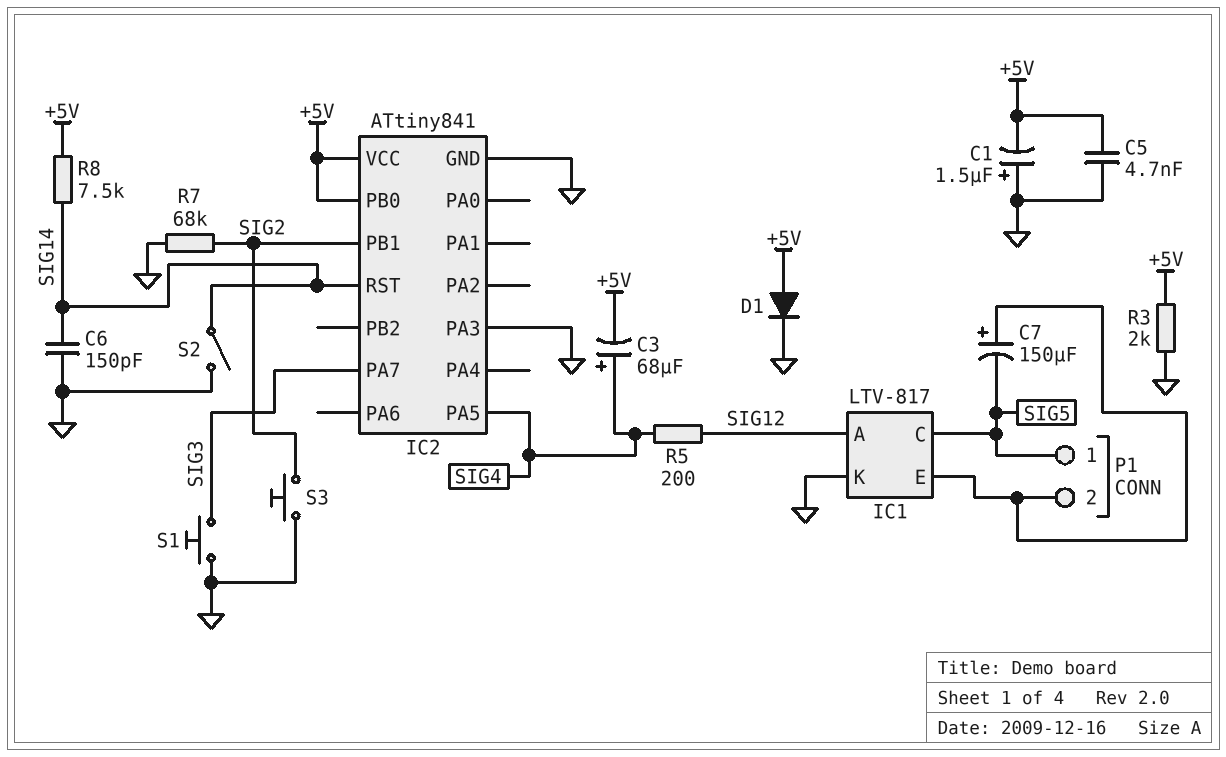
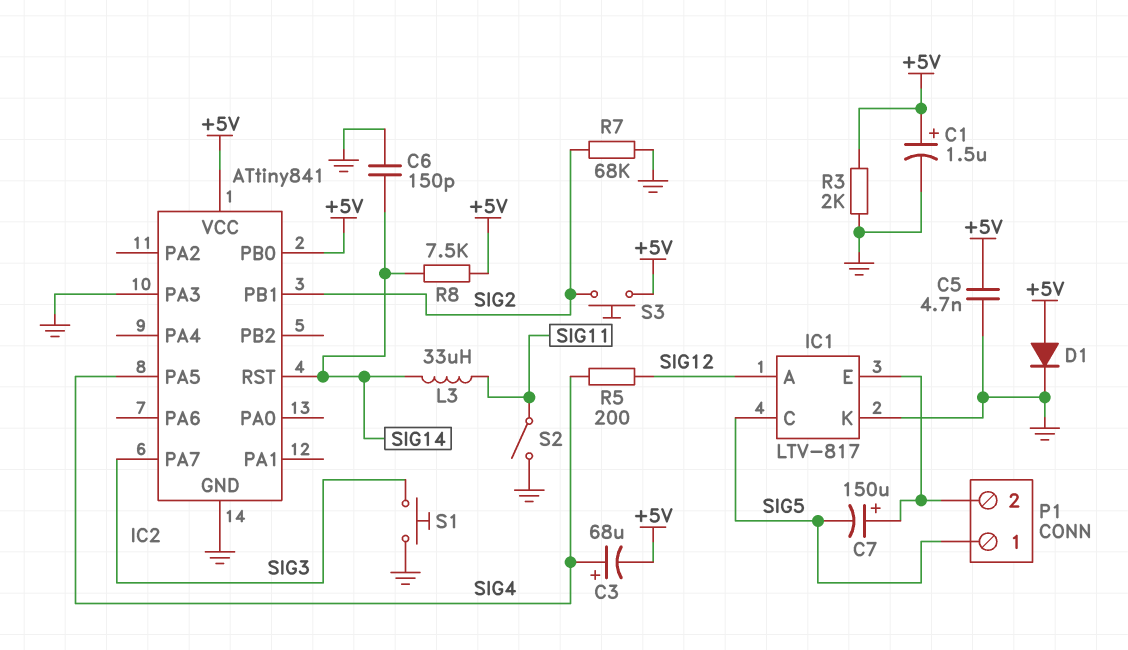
C1: 1.5uF (plus GND, minus +5V) -> 1.5uF (plus +5V, minus GND)
L3: none -> 33uH (SIG11, SIG14)
S2: switch (GND, SIG14) -> switch (GND, SIG11)
S3: button (GND, SIG2) -> button (+5V, SIG2)

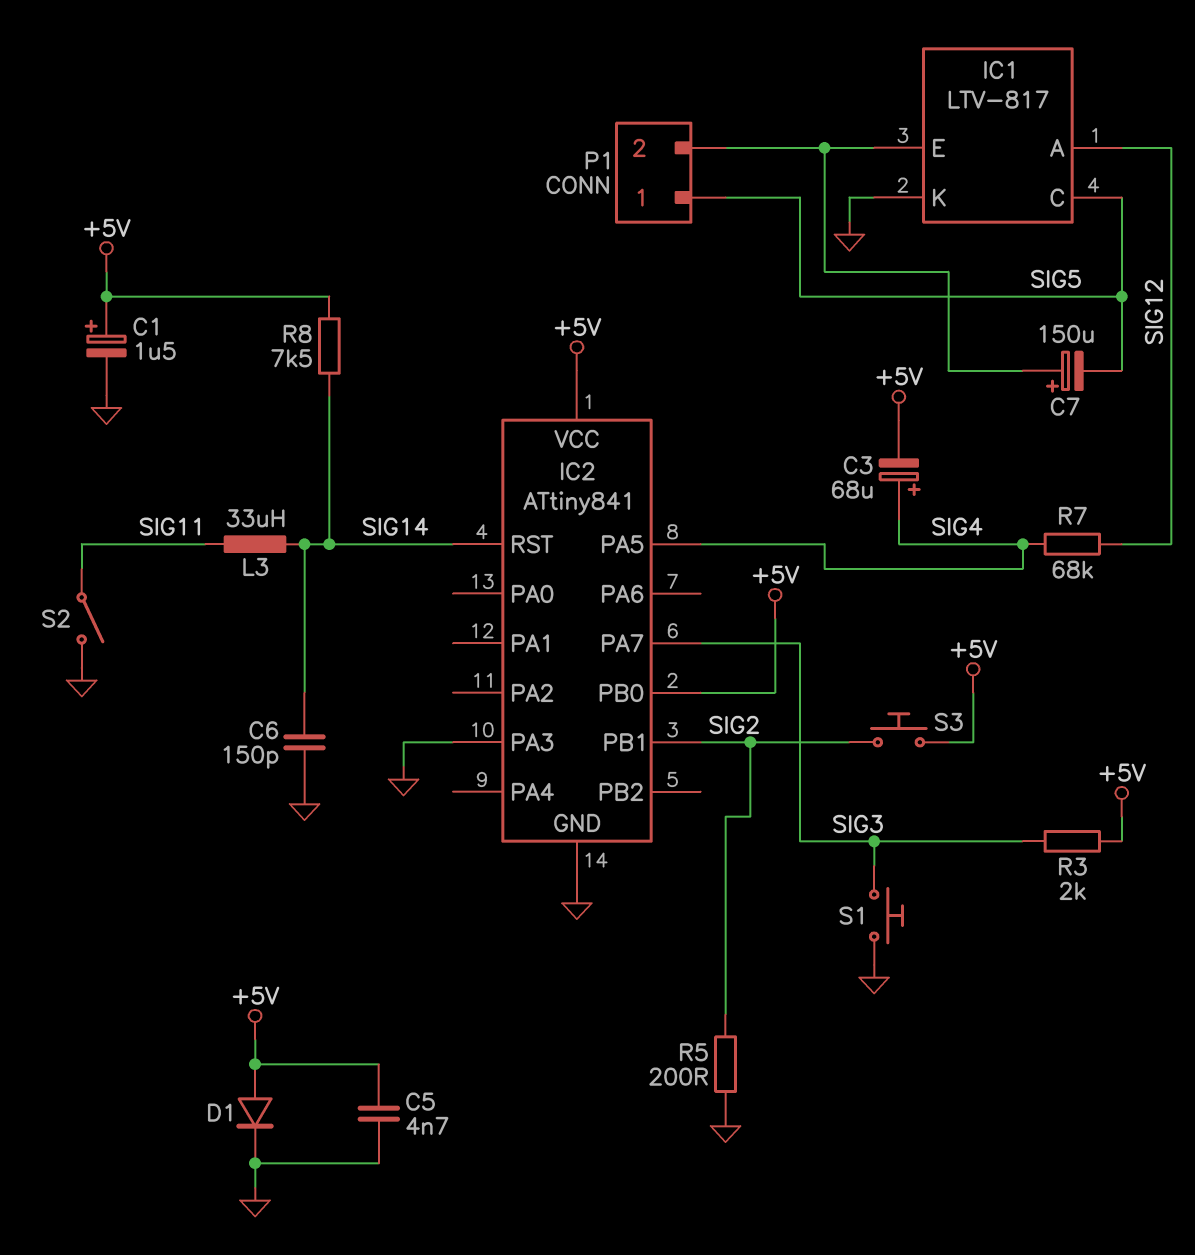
R3: 2k (+5V, GND) -> 2k (+5V, SIG3)
R5: 200 (SIG4, SIG12) -> 200 (GND, SIG2)
R7: 68k (GND, SIG2) -> 68k (SIG4, SIG12)

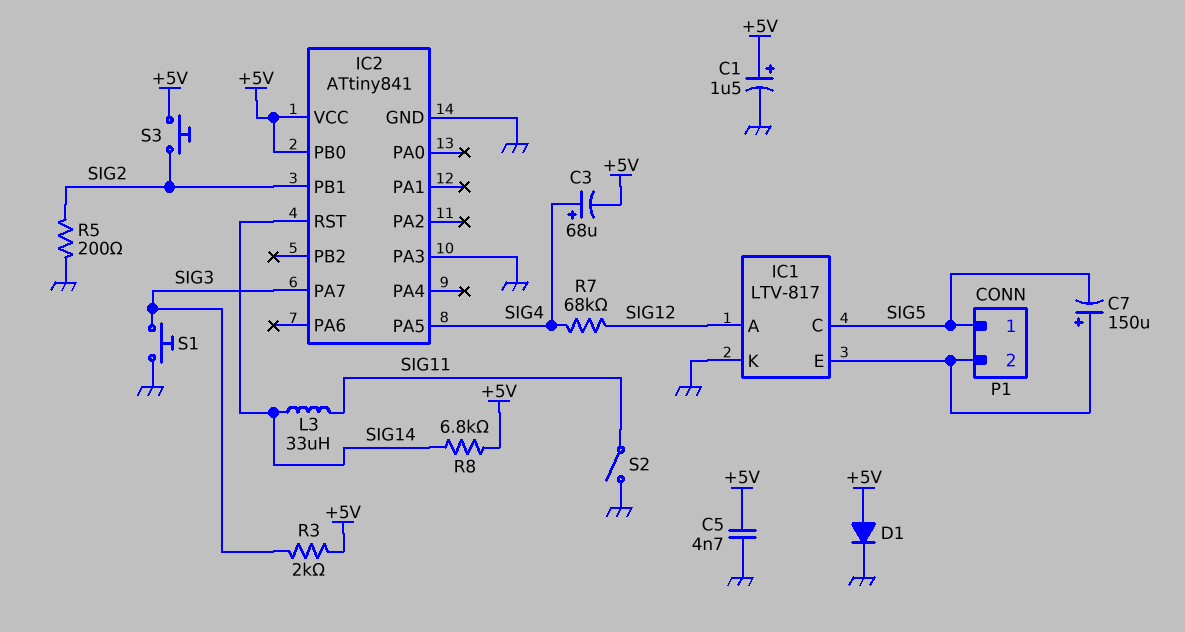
C6: 150pF (GND, SIG14) -> none
R8: 7.5k (+5V, SIG14) -> 6.8k (+5V, SIG14)

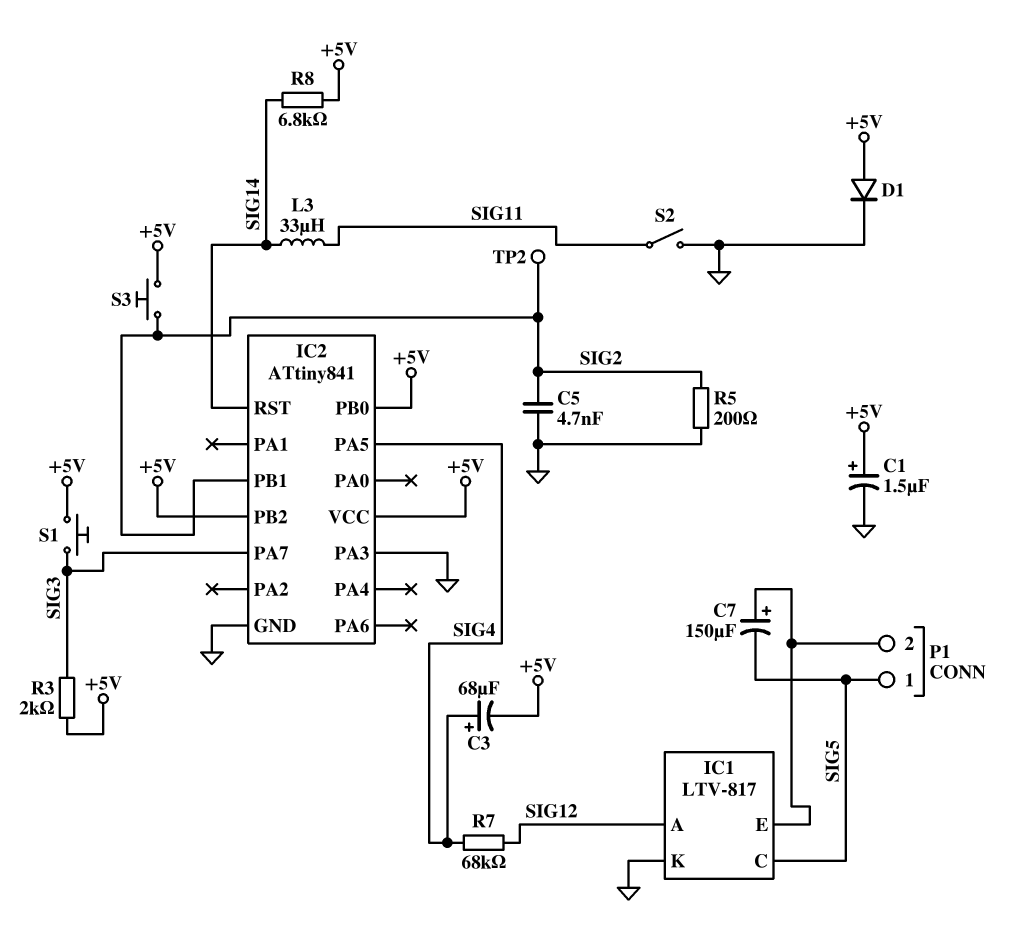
C5: 4.7nF (+5V, GND) -> 4.7nF (GND, SIG2)
IC2 pin PB2: none -> +5V
S1: button (GND, SIG3) -> button (+5V, SIG3)
TP2: none -> test point (SIG2)

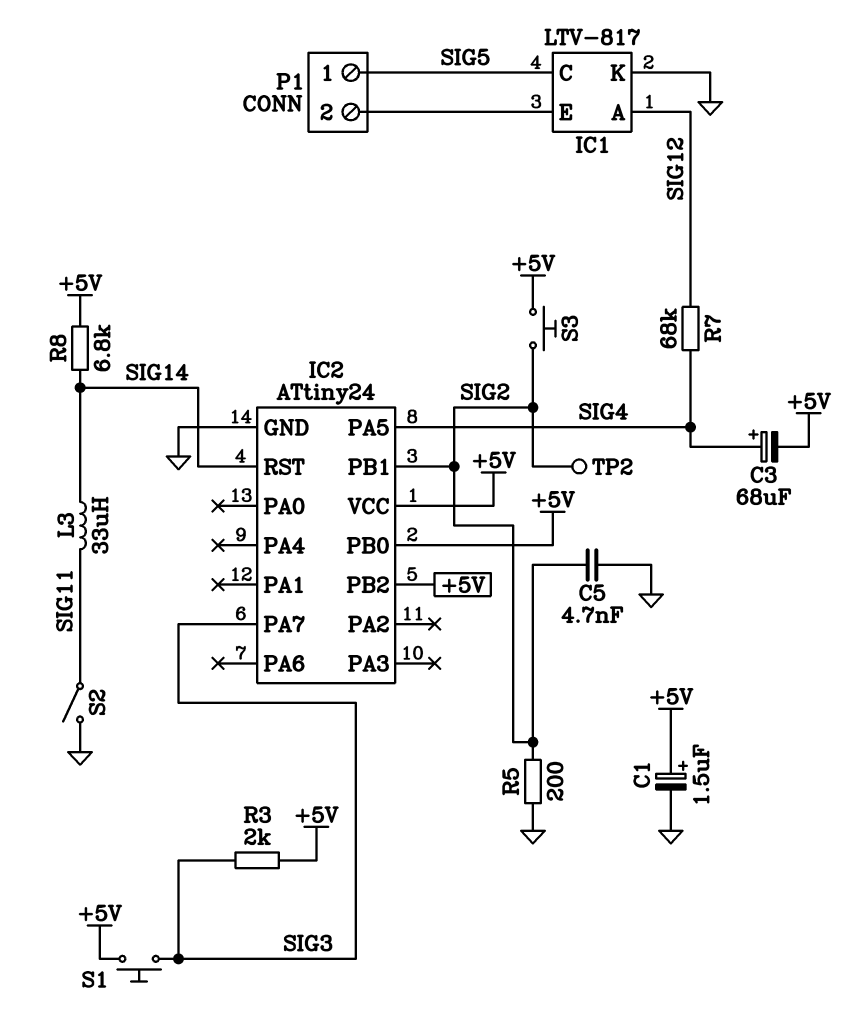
C7: 150uF (plus IC1/E, minus SIG5) -> none
D1: diode (A +5V, K GND) -> none
IC2: ATtiny841 -> ATtiny24
IC2 pin PA3: GND -> none

